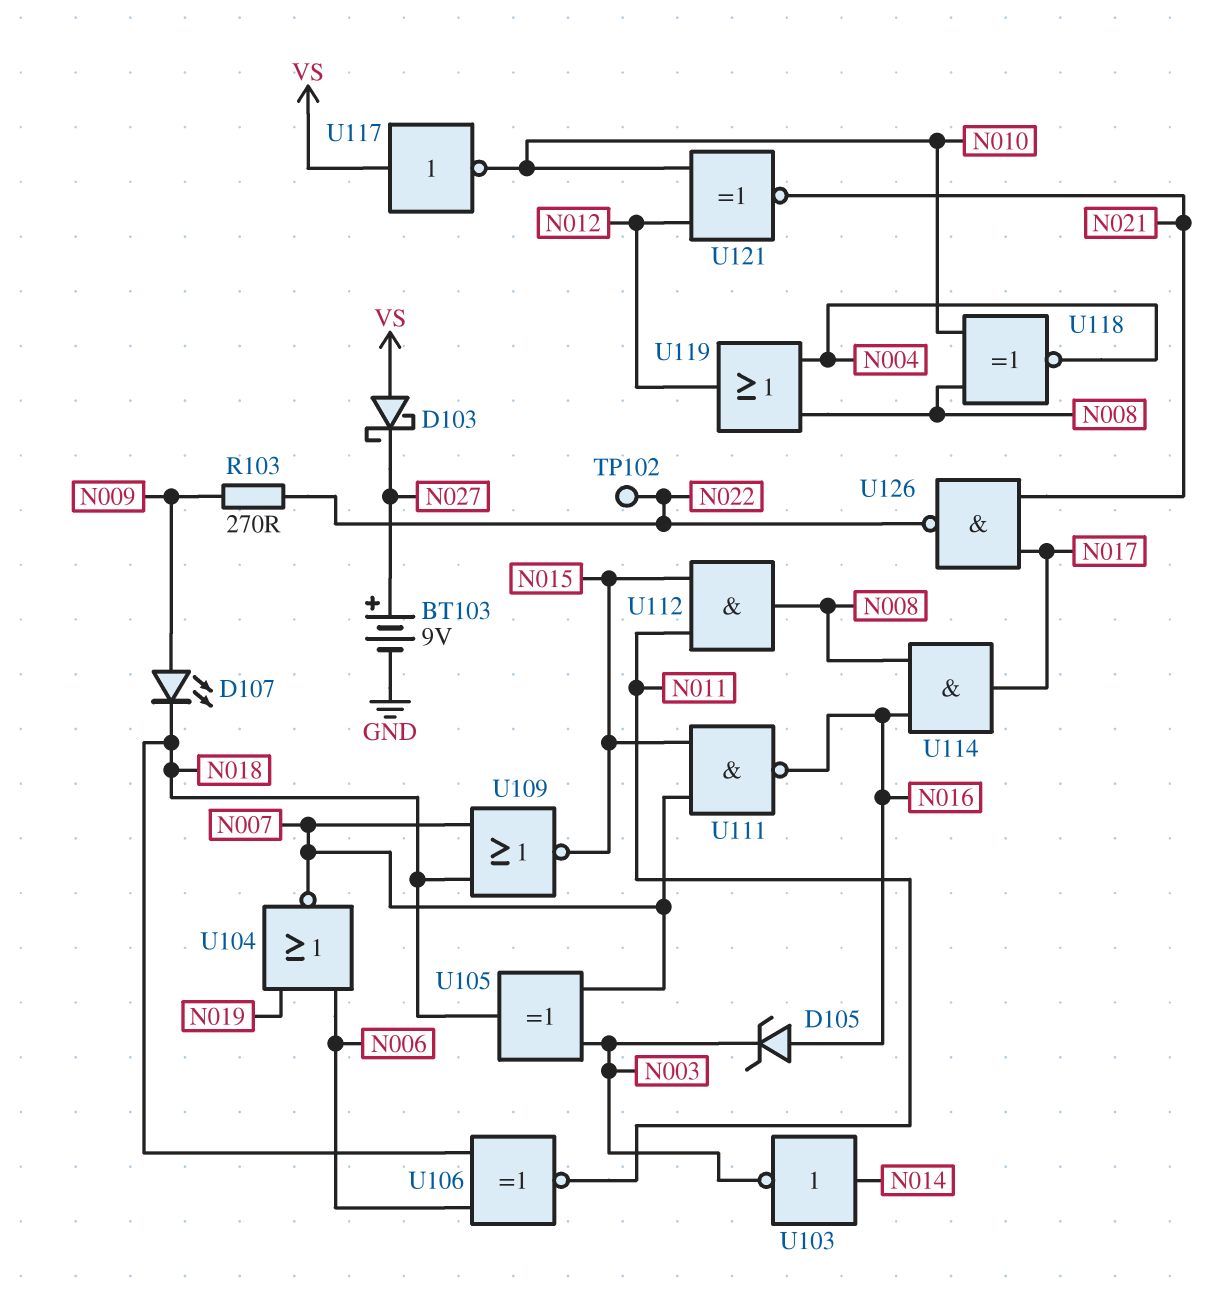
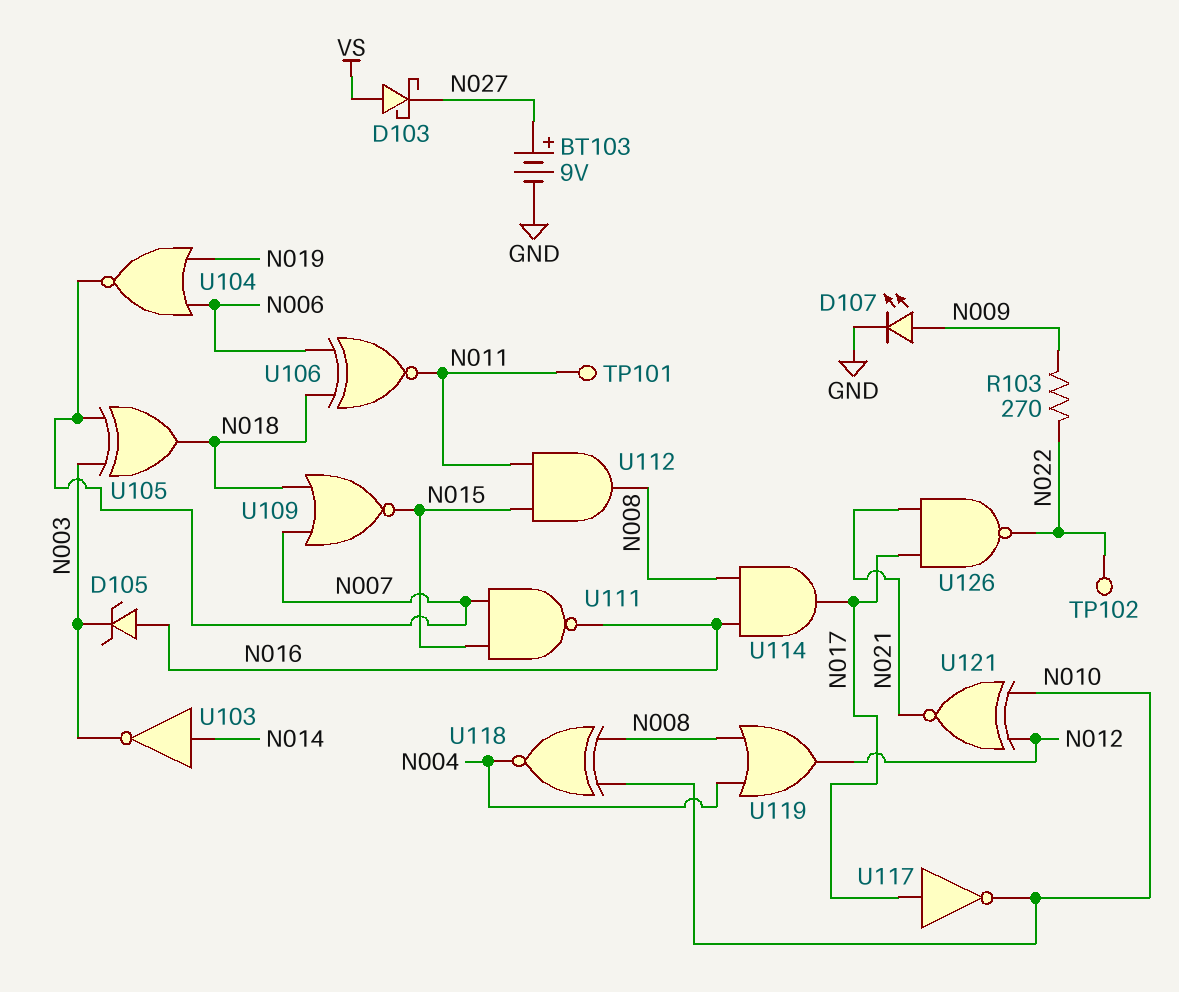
D107: LED (A N009, K N018) -> LED (A N009, K GND)
TP101: none -> test point (N011)
U117: NOT (in VS, out N010) -> NOT (in N017, out N010)

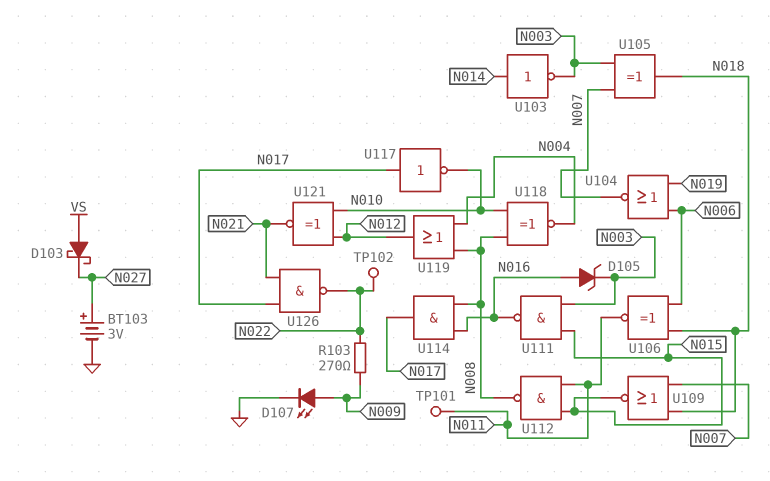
BT103: 9V (plus N027, minus GND) -> 3V (plus N027, minus GND)
U111: NAND (in N007, in N015, out N016) -> NAND (in N003, in N015, out N016)
U112: AND (in N011, in N015, out N008) -> NAND (in N011, in N015, out N008)

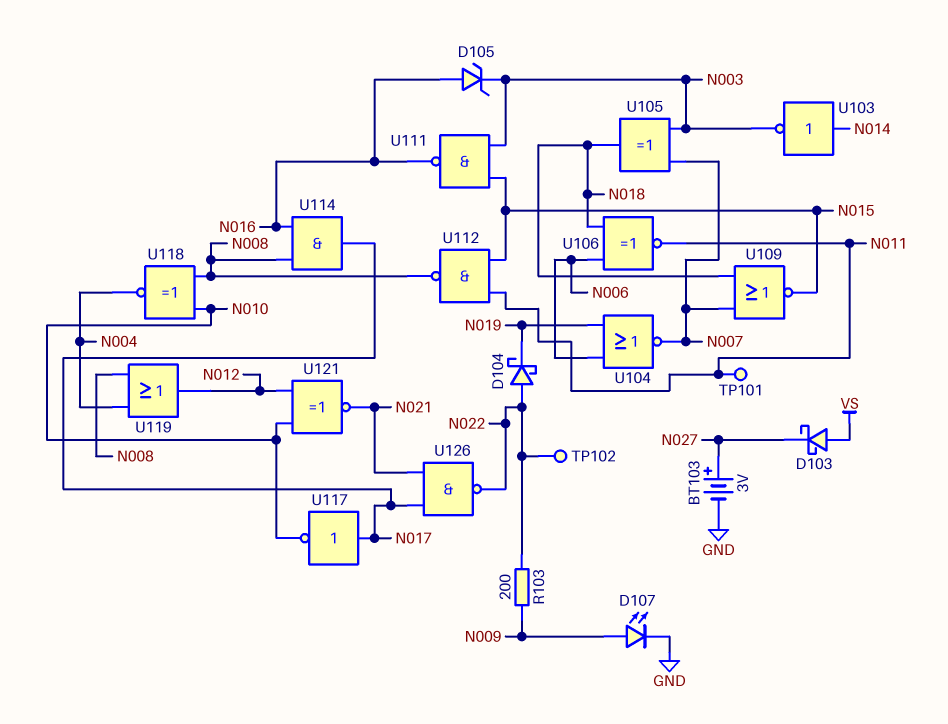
D104: none -> schottky (A N022, K N019)
R103: 270 (N009, N022) -> 200 (N009, N022)

